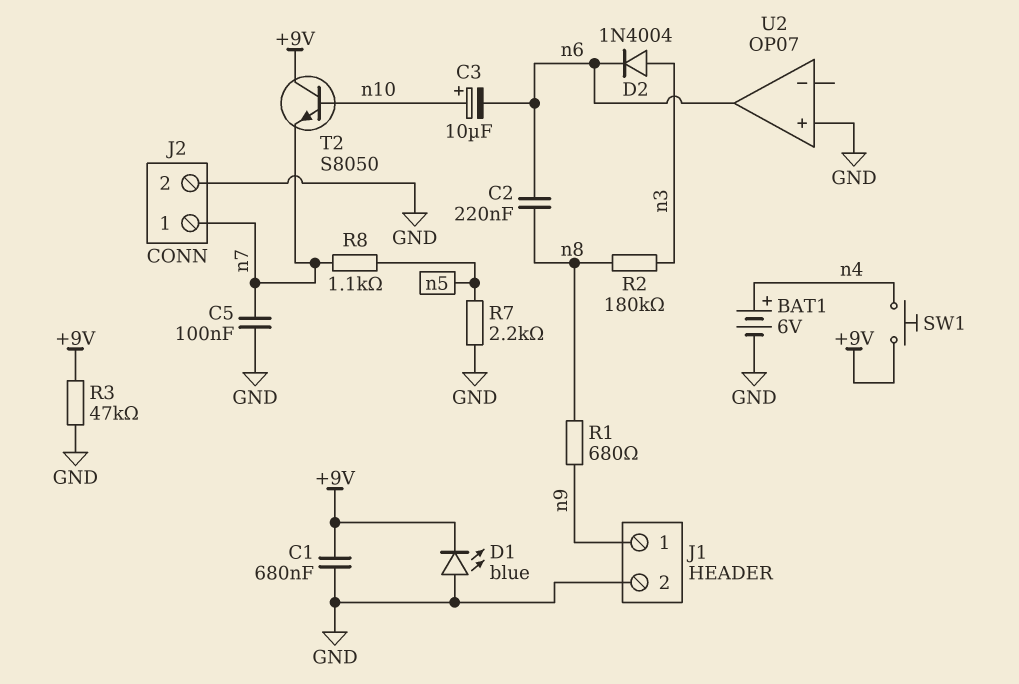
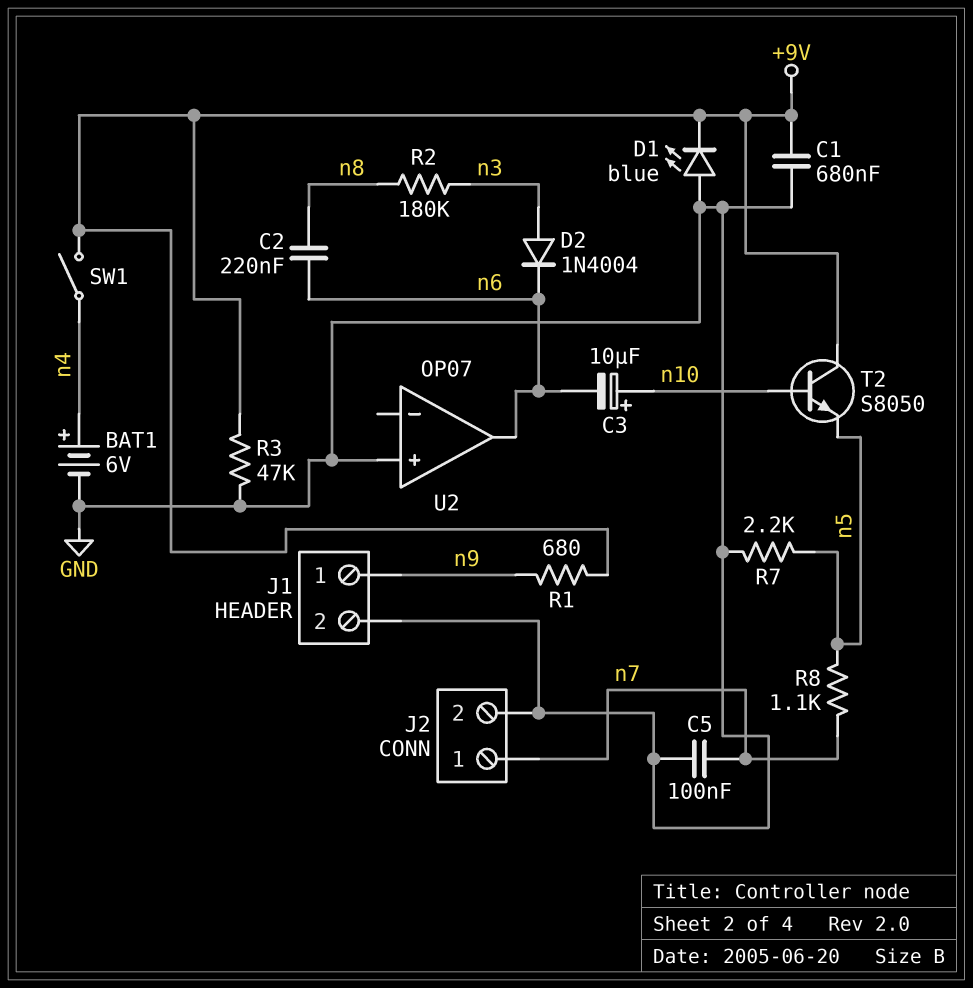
R1: 680 (n8, n9) -> 680 (+9V, n9)
SW1: button (+9V, n4) -> switch (+9V, n4)
T2: NPN S8050 (B n10, C +9V, E n7) -> NPN S8050 (B n10, C +9V, E n5)

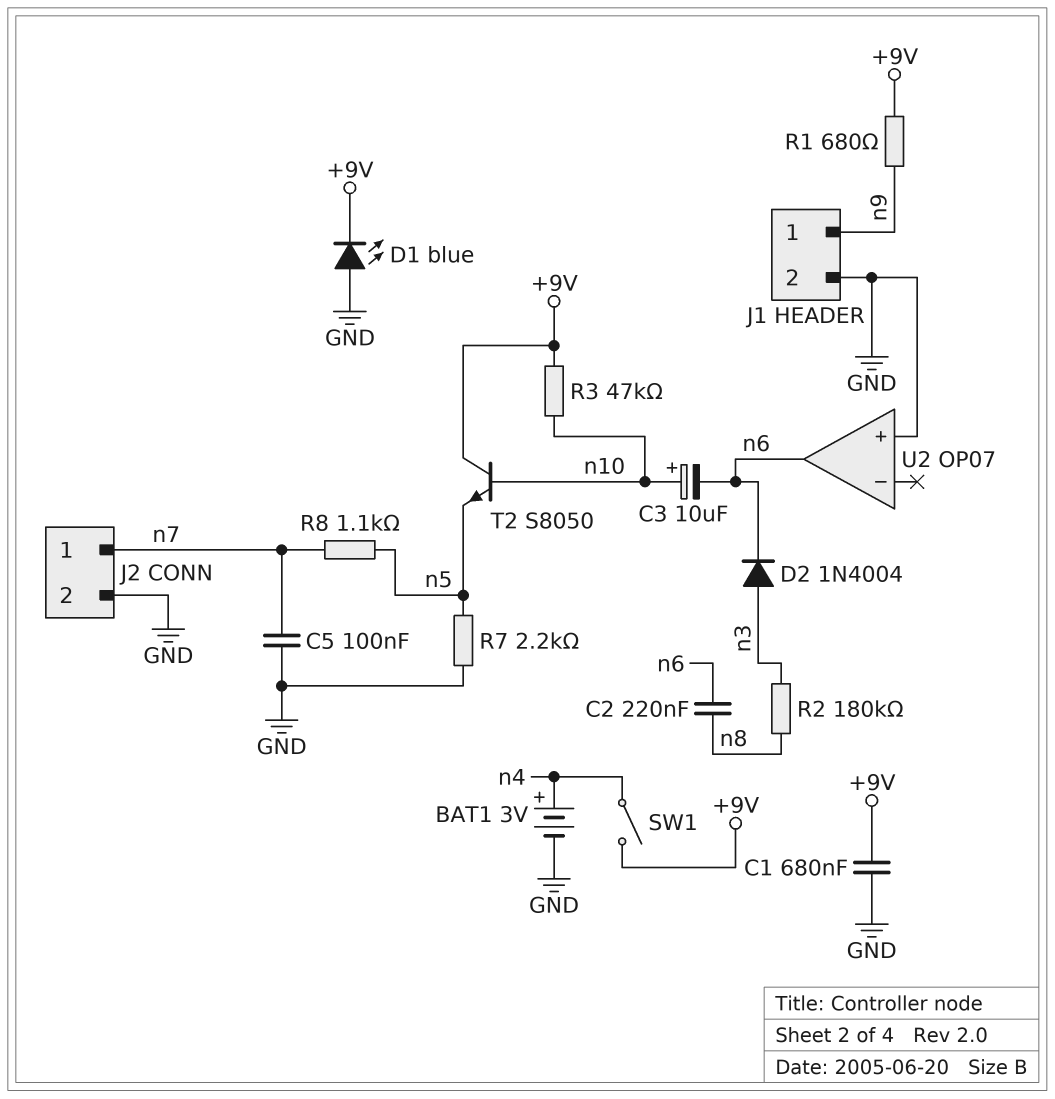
BAT1: 6V (plus n4, minus GND) -> 3V (plus n4, minus GND)
R3: 47k (+9V, GND) -> 47k (+9V, n10)

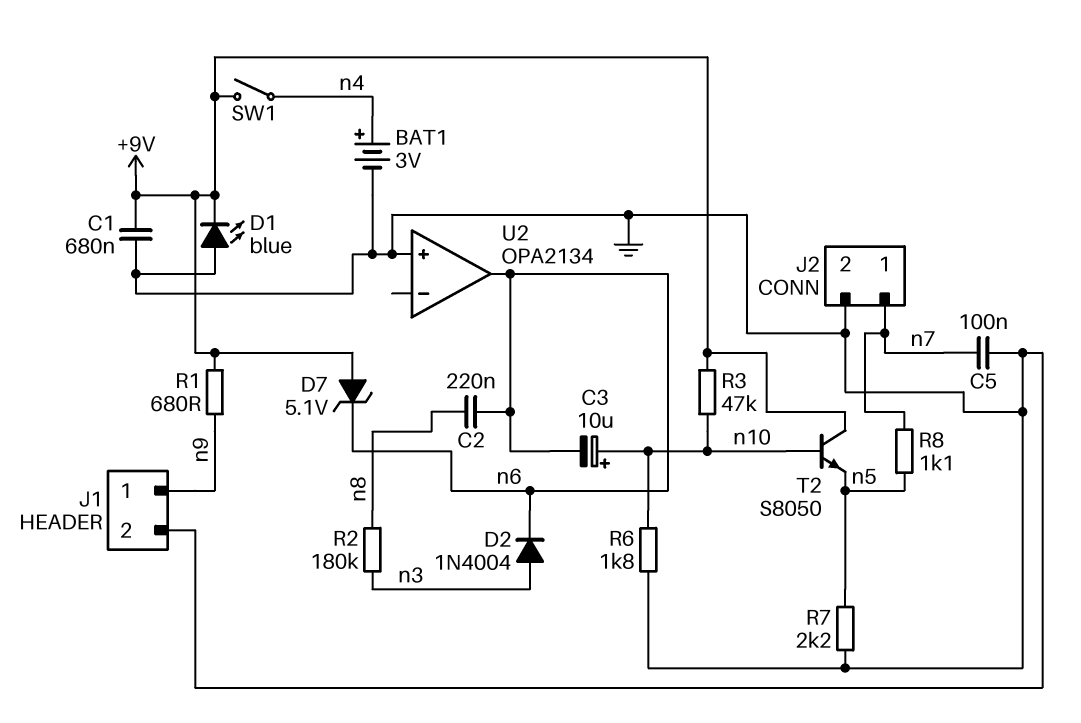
D7: none -> zener 5.1V (A +9V, K n6)
R6: none -> 1.8k (GND, n10)
U2: OP07 -> OPA2134

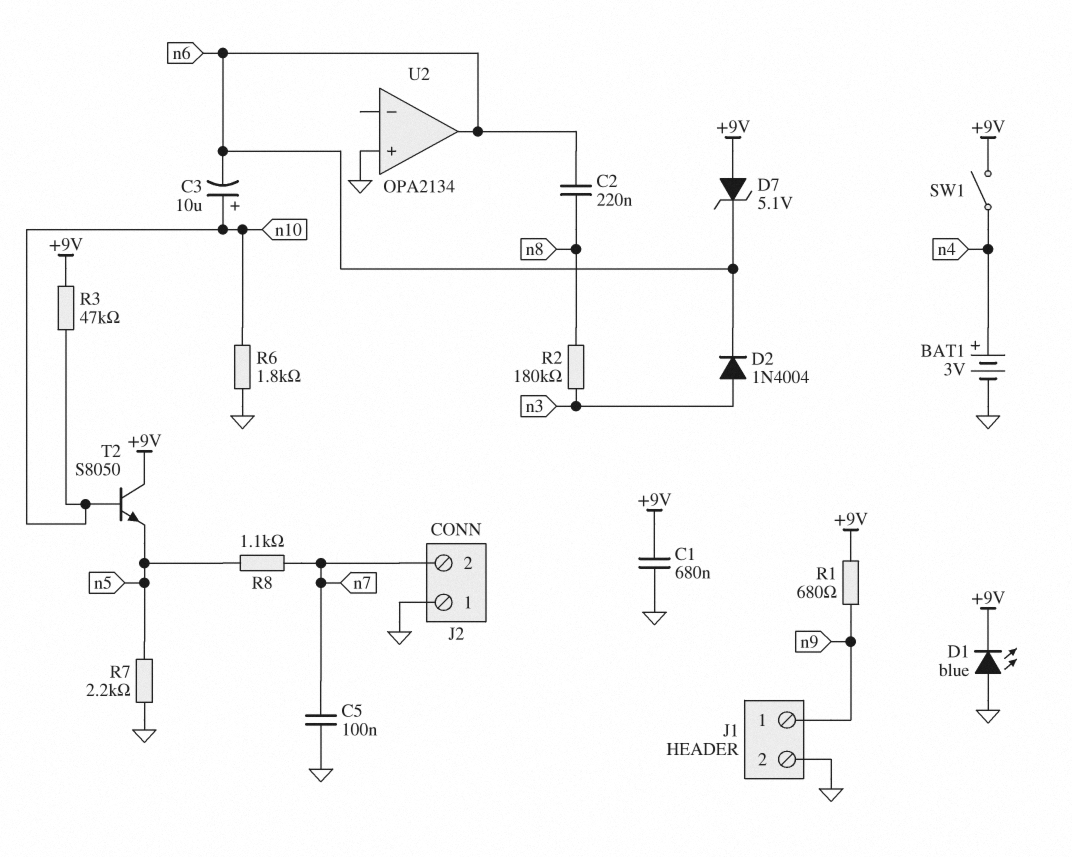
J2 pin 1: n7 -> GND
J2 pin 2: GND -> n7

